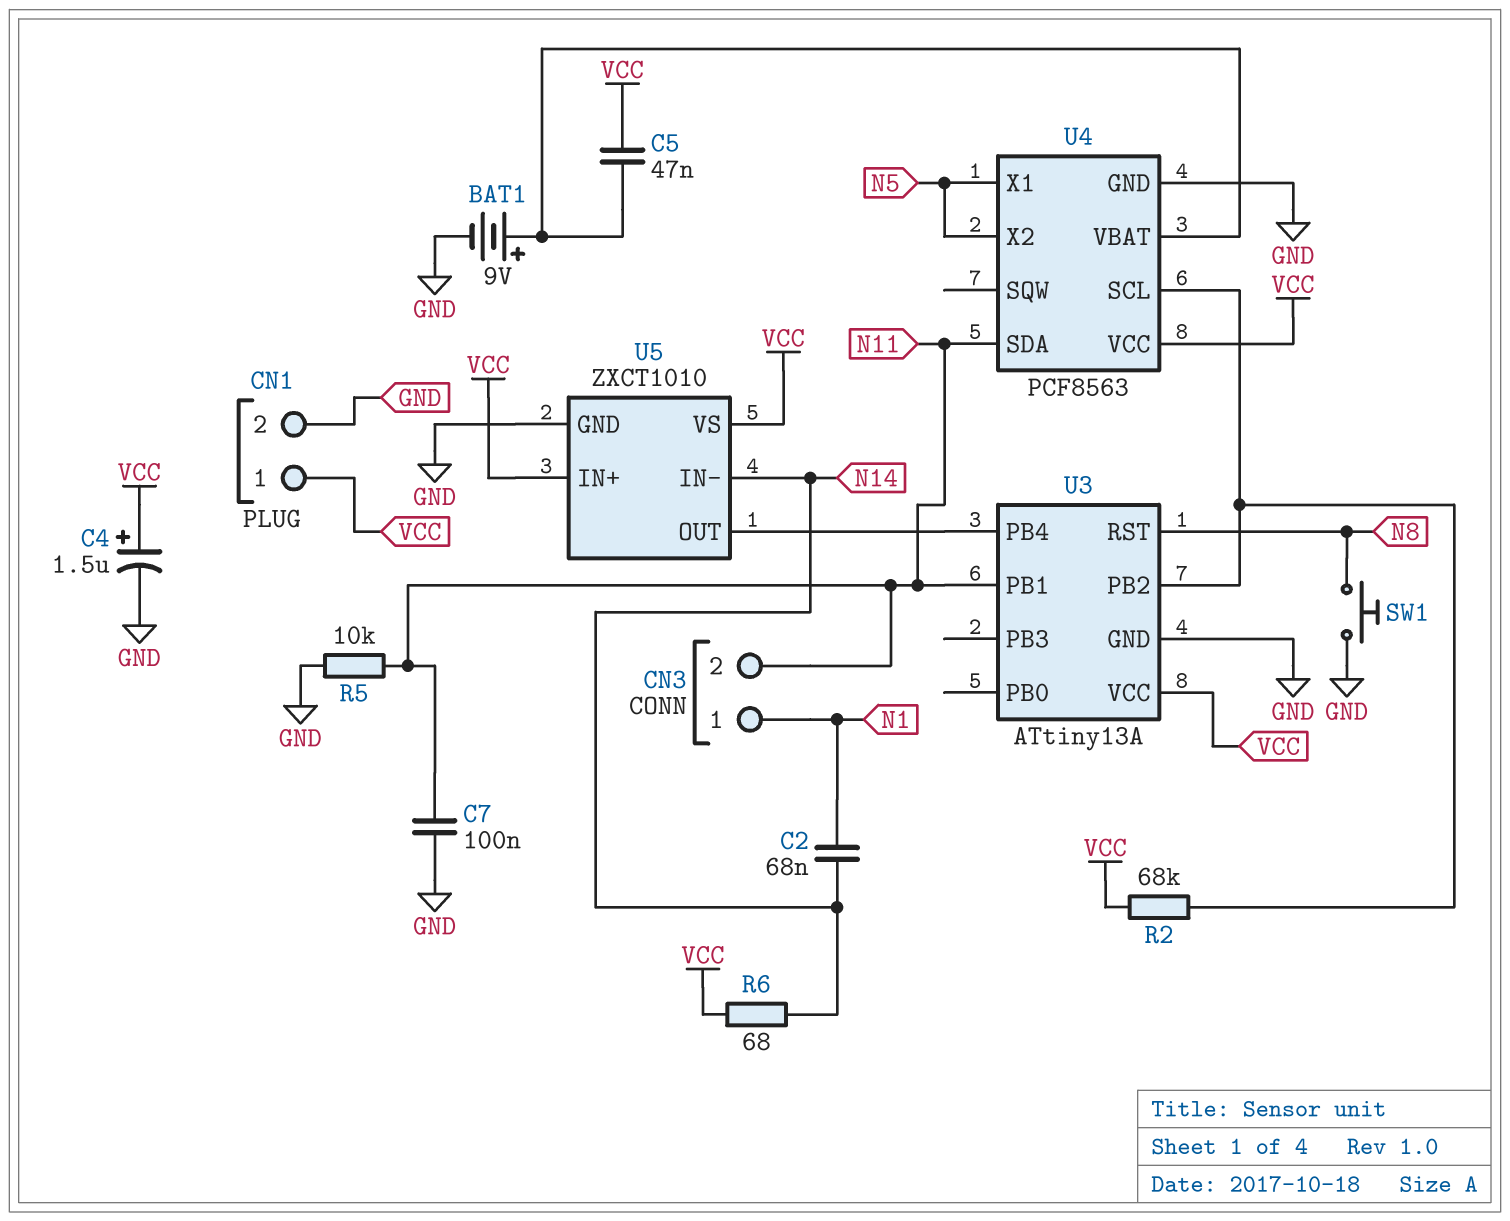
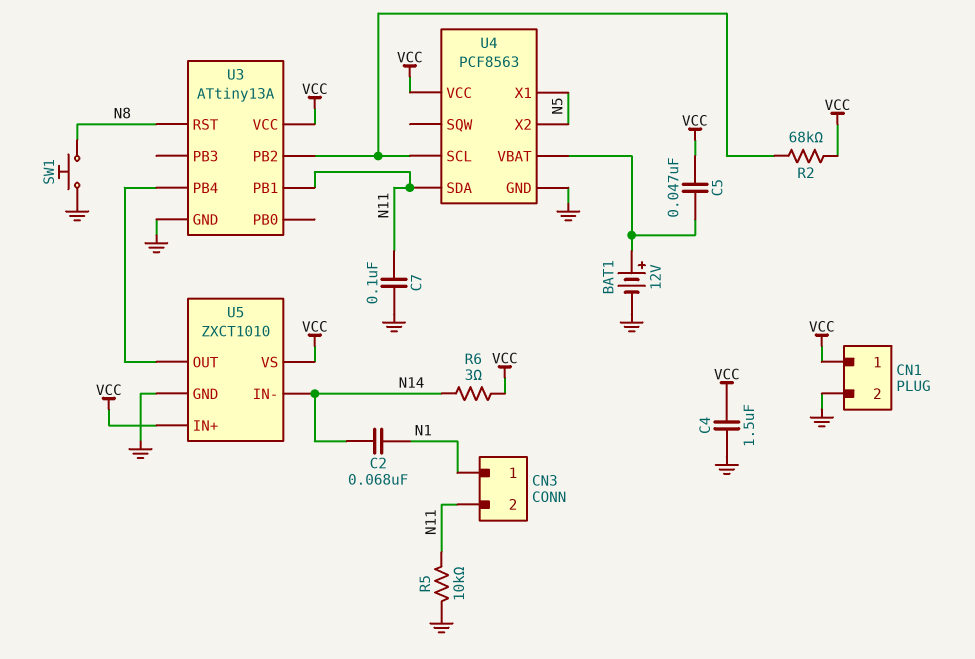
BAT1: 9V (plus U4/VBAT, minus GND) -> 12V (plus U4/VBAT, minus GND)
C4: 1.5uF (plus VCC, minus GND) -> 1.5uF (GND, VCC)
R6: 68 (N14, VCC) -> 3 (N14, VCC)

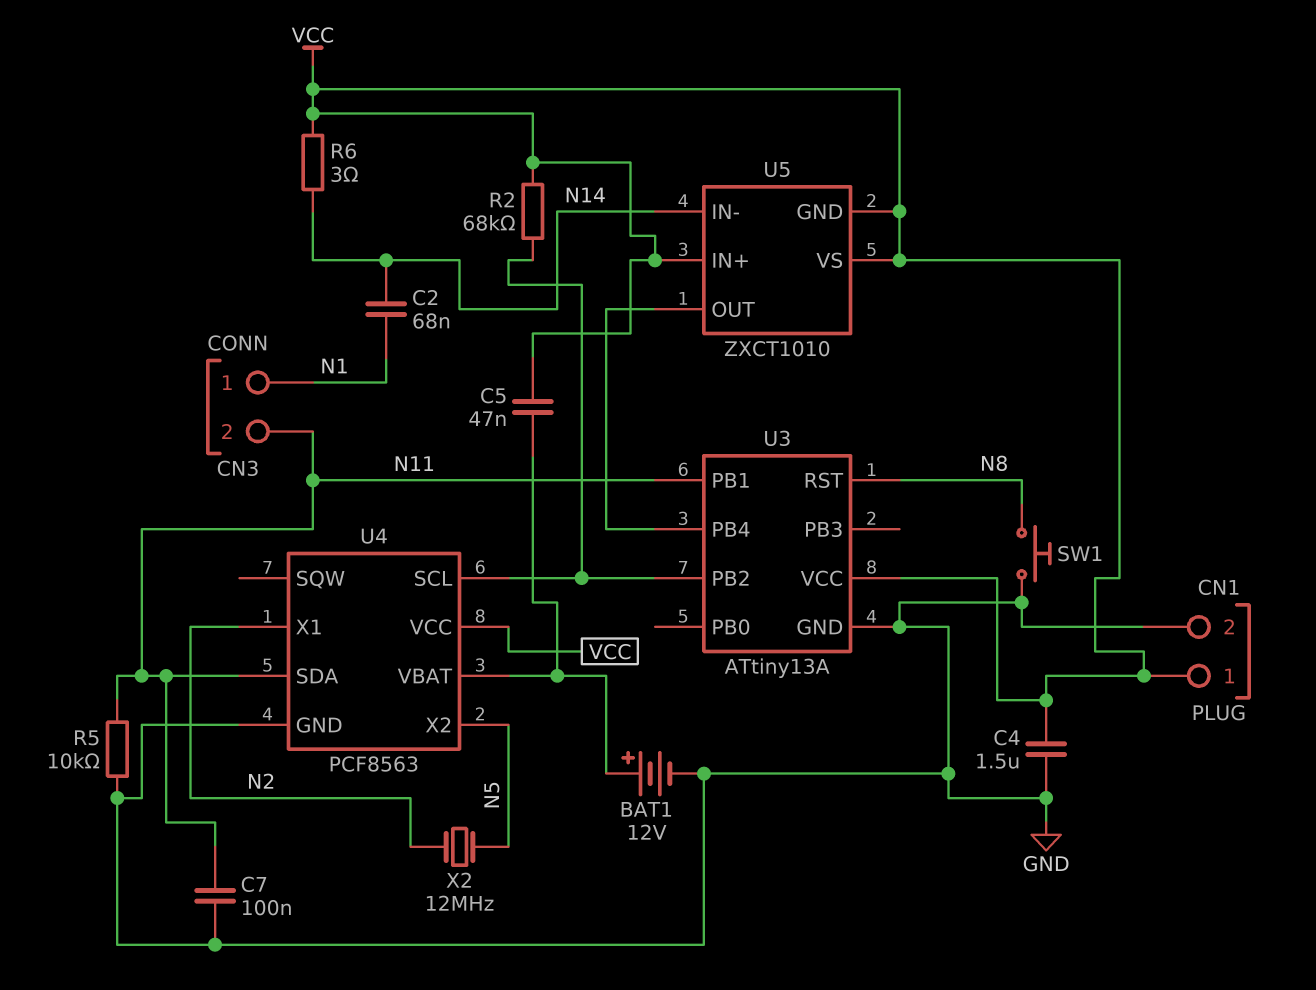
U4 pin X1: N5 -> N2
U5 pin GND: GND -> VCC
X2: none -> 12MHz (N2, N5)

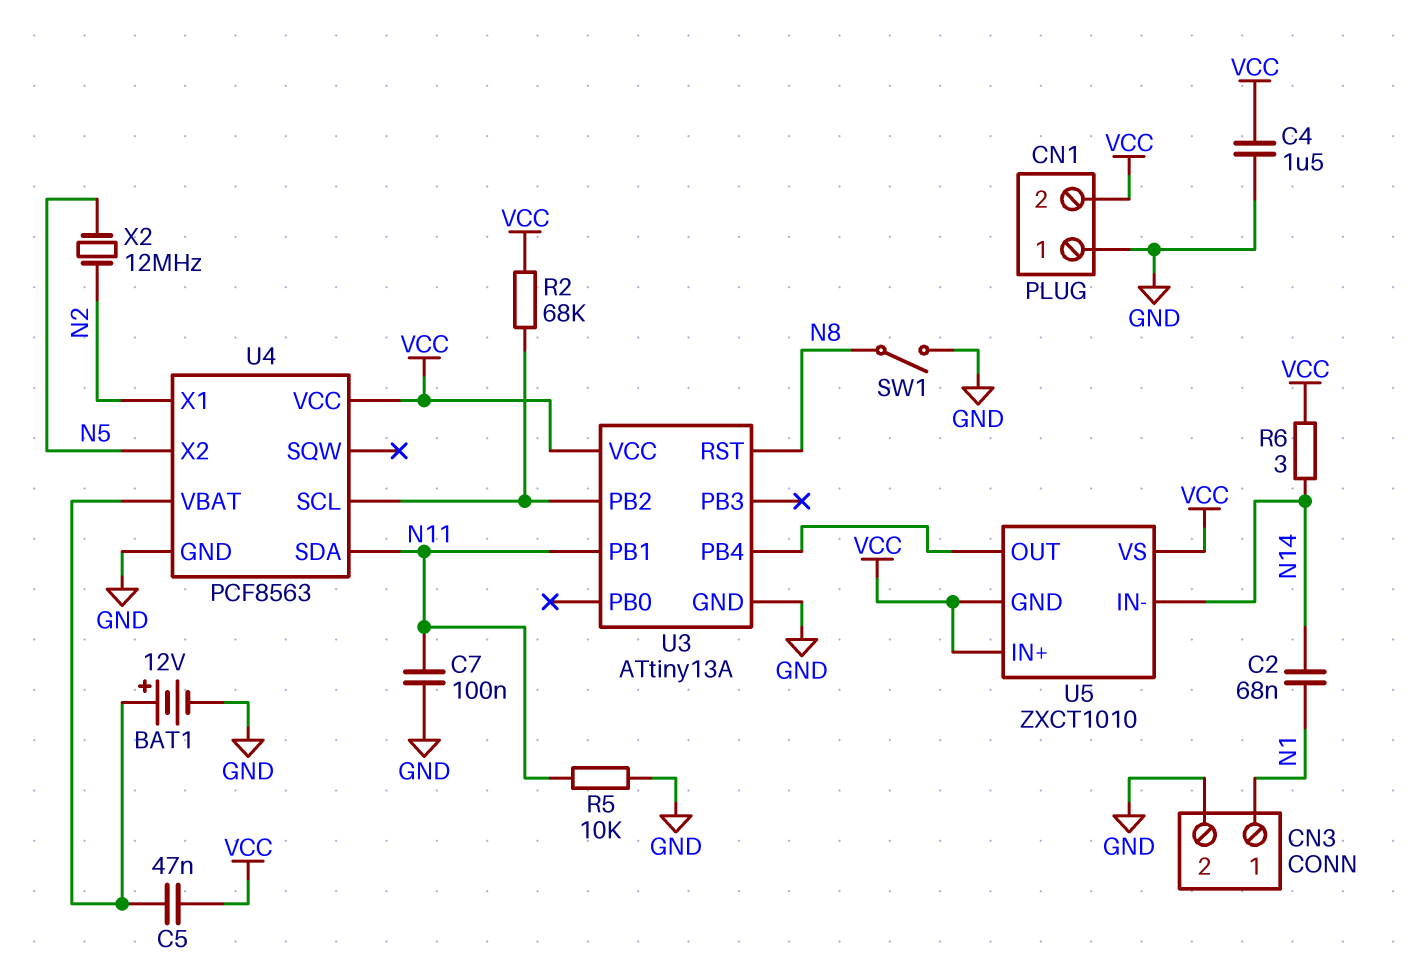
CN1 pin 1: VCC -> GND
CN1 pin 2: GND -> VCC
CN3 pin 2: N11 -> GND
SW1: button (GND, N8) -> switch (GND, N8)

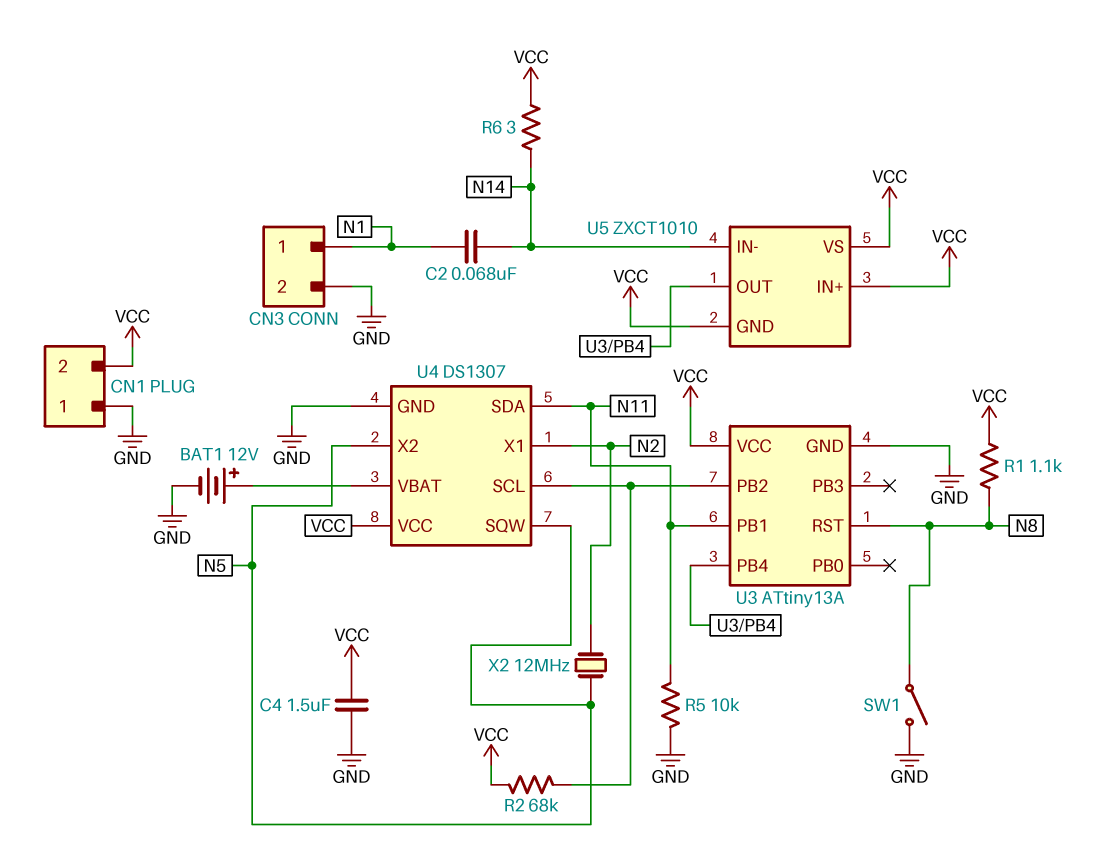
C5: 47nF (U4/VBAT, VCC) -> none
C7: 100nF (GND, N11) -> none
R1: none -> 1.1k (N8, VCC)
U4: PCF8563 -> DS1307
U4 pin SQW: none -> N5

